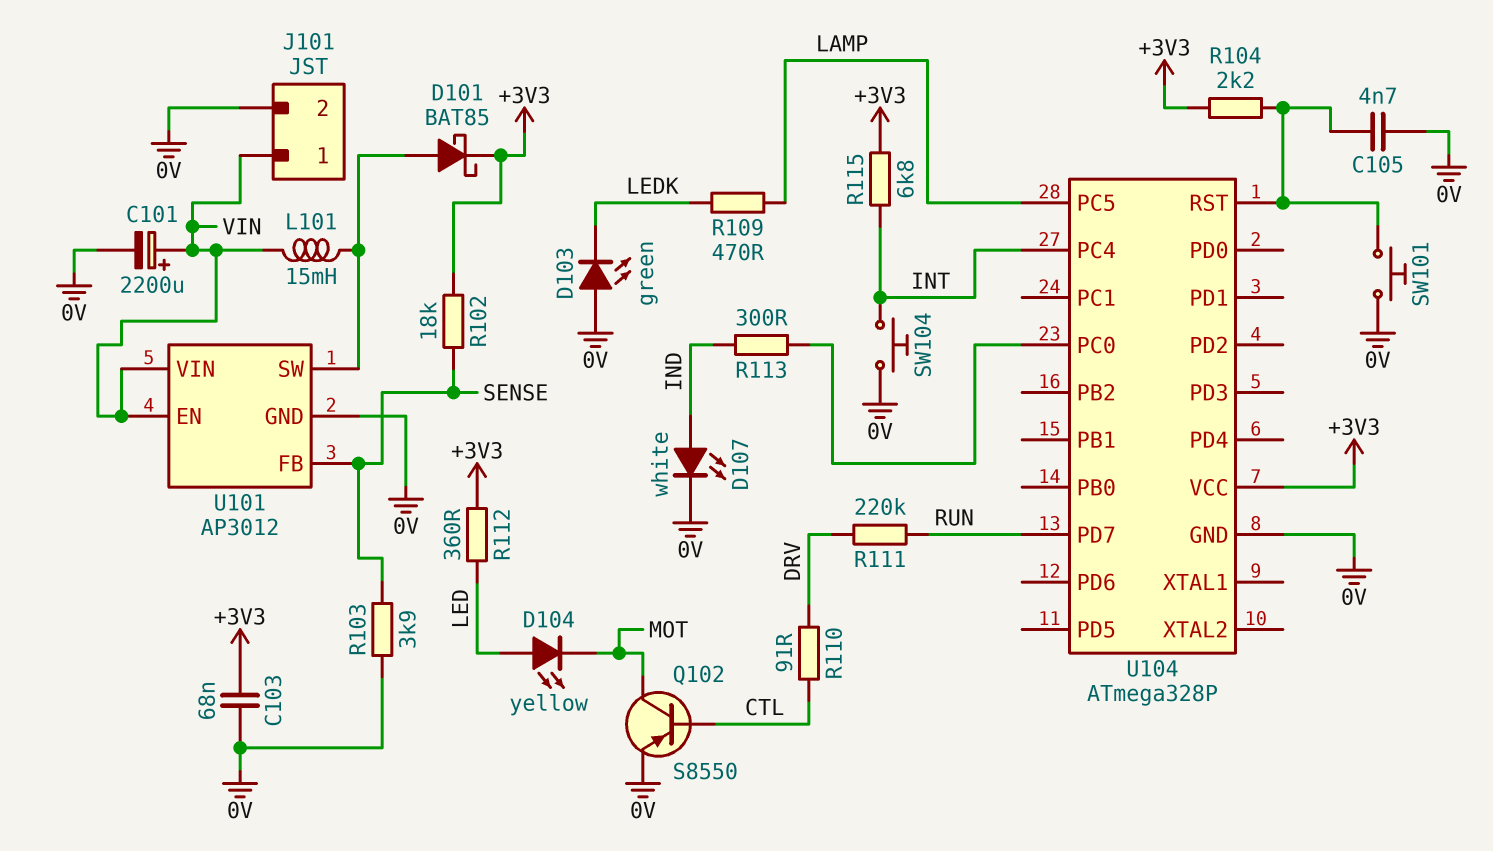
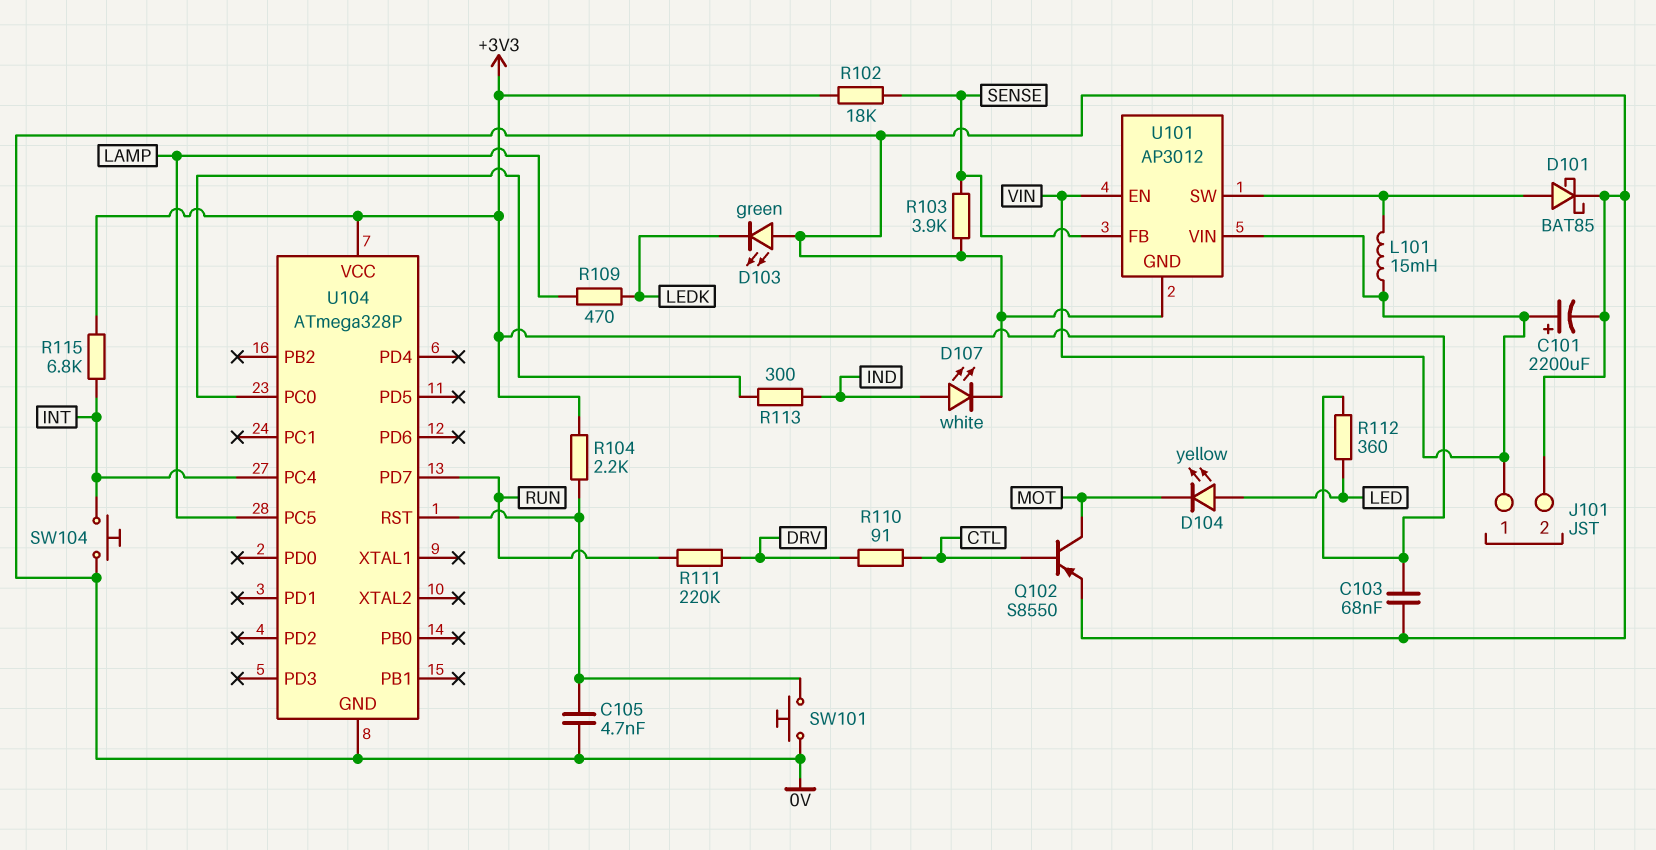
D101: schottky BAT85 (A U101/SW, K +3V3) -> schottky BAT85 (A U101/SW, K 0V)

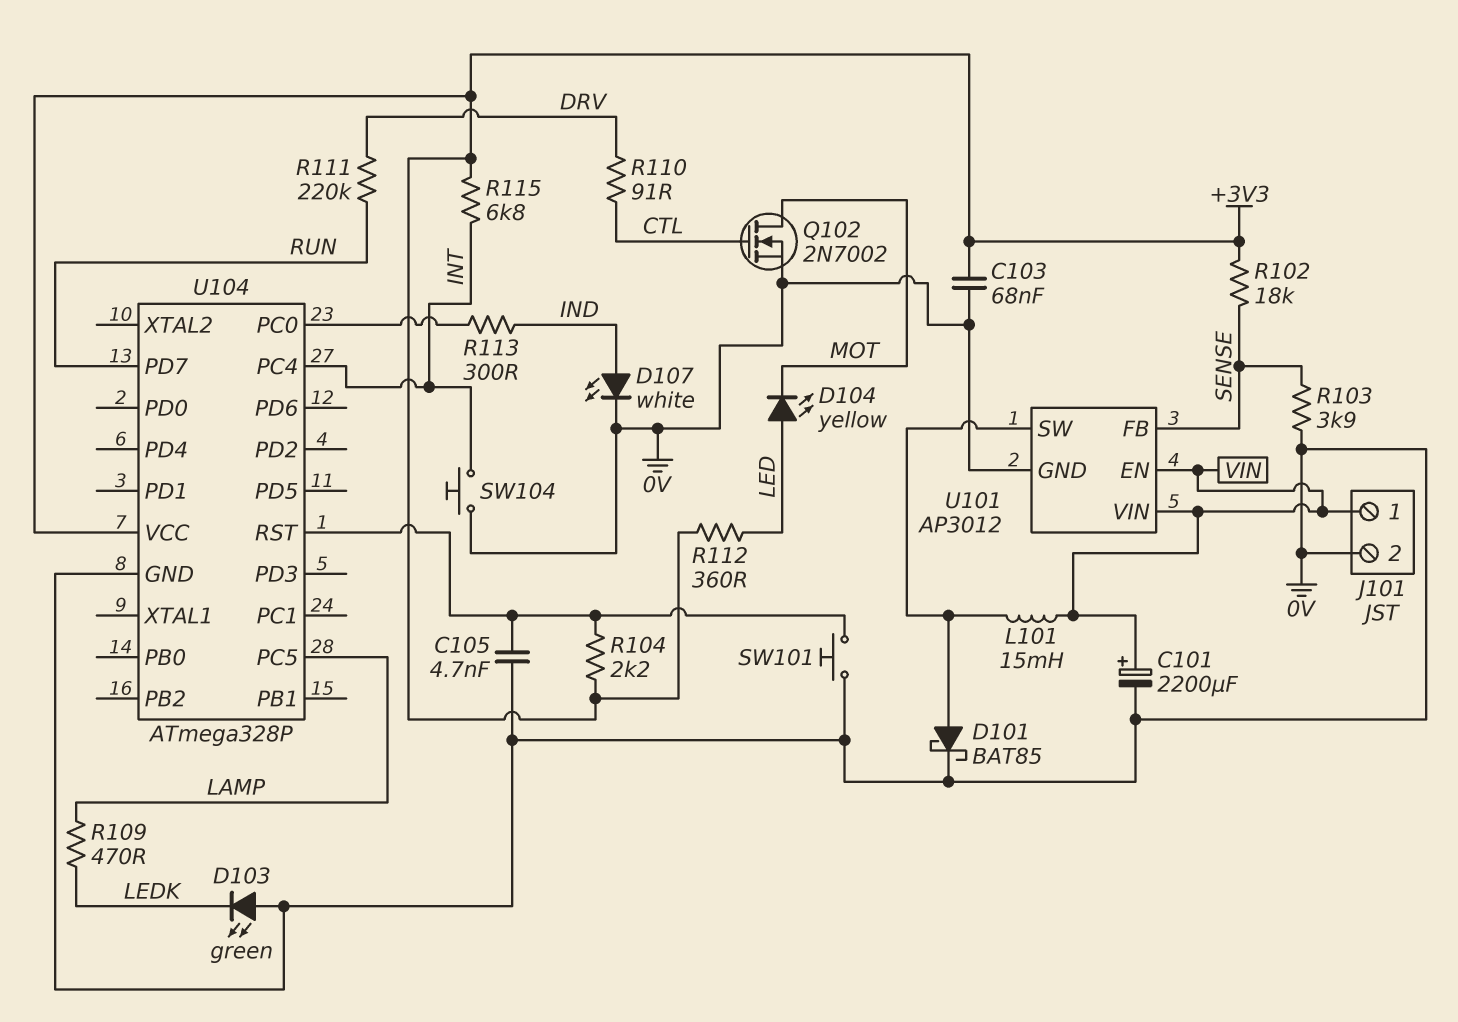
Q102: PNP S8550 (B CTL, C MOT, E 0V) -> NMOS 2N7002 (G CTL, D MOT, S 0V)

